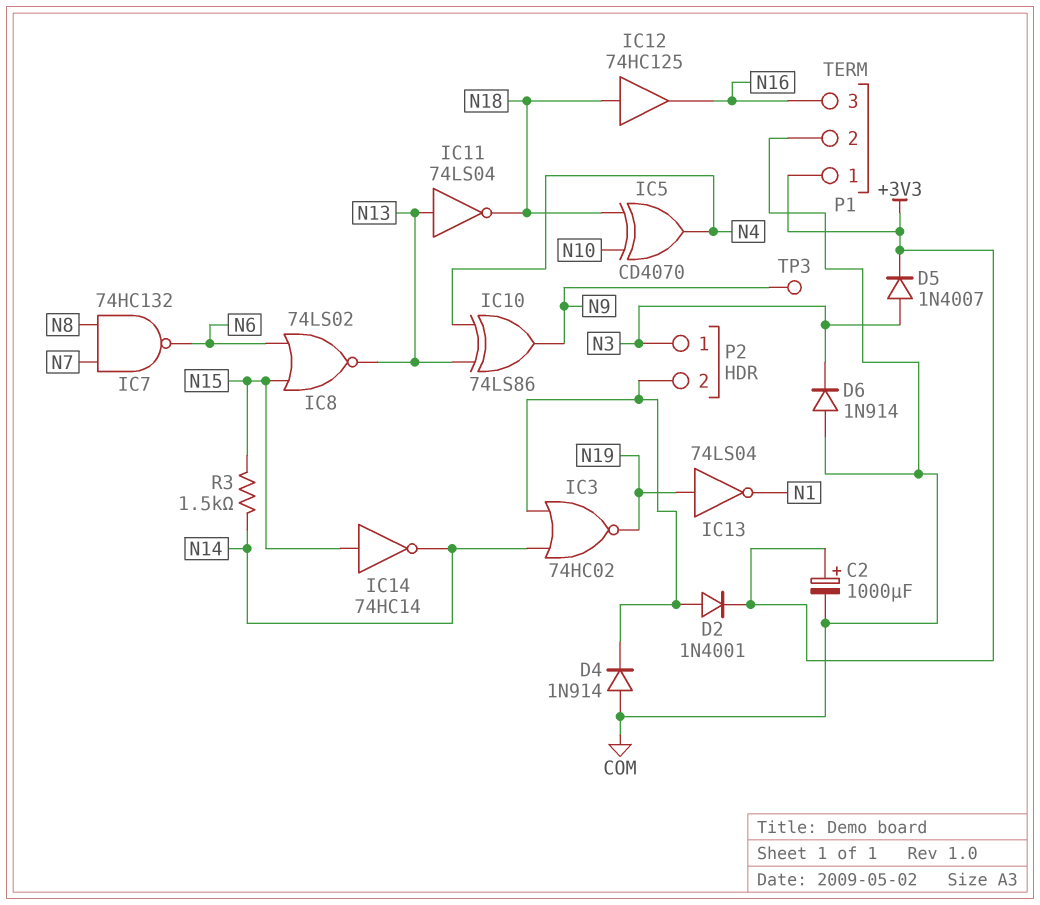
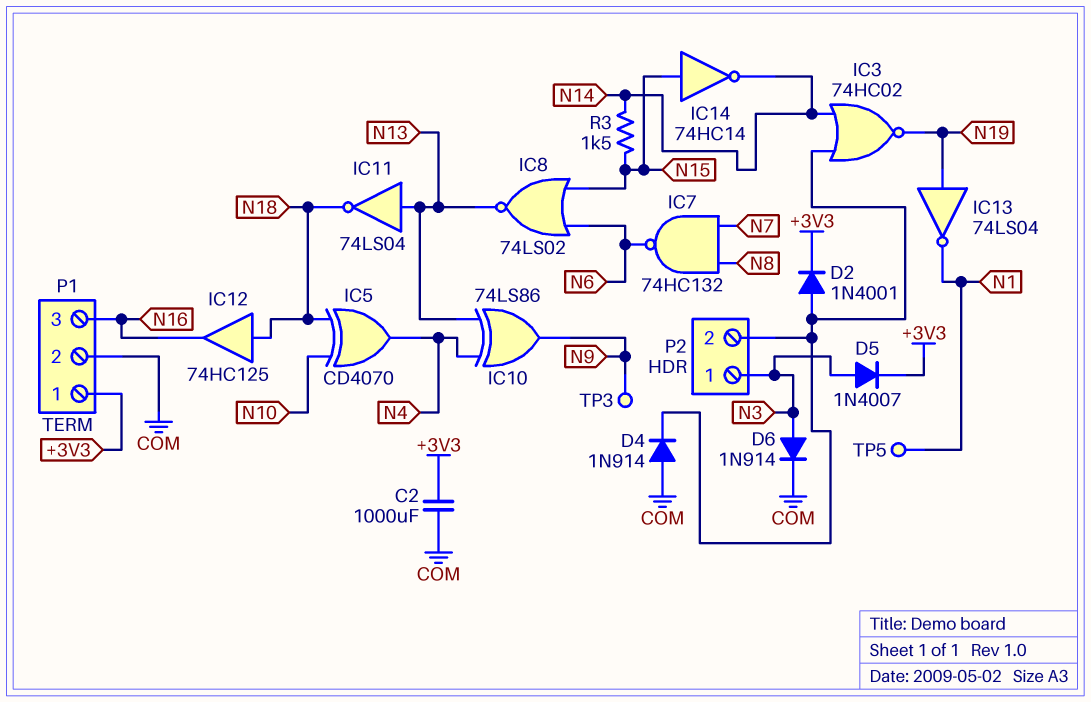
C2: 1000uF (plus +3V3, minus COM) -> 1000uF (+3V3, COM)
D6: diode 1N914 (A COM, K N3) -> diode 1N914 (A N3, K COM)
TP5: none -> test point (N1)

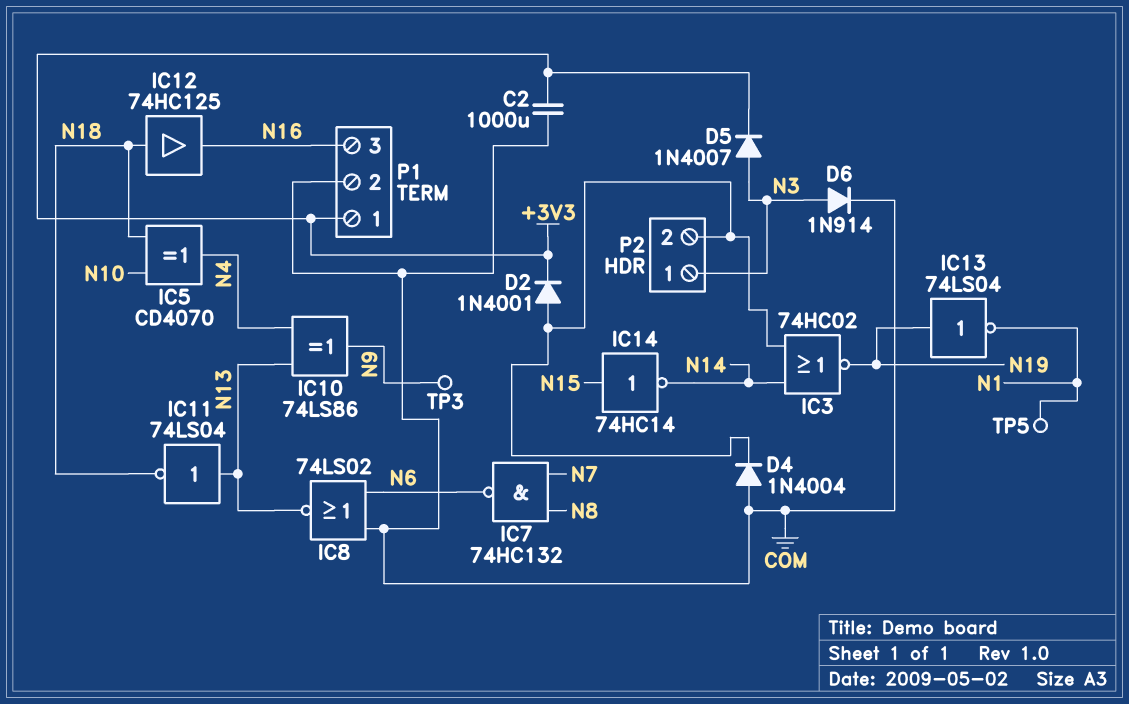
D4: diode 1N914 (A COM, K P2/2) -> diode 1N4004 (A COM, K P2/2)
IC8: NOR 74LS02 (in N6, in N15, out N13) -> NOR 74LS02 (in COM, in N6, out N13)
R3: 1.5k (N14, N15) -> none

